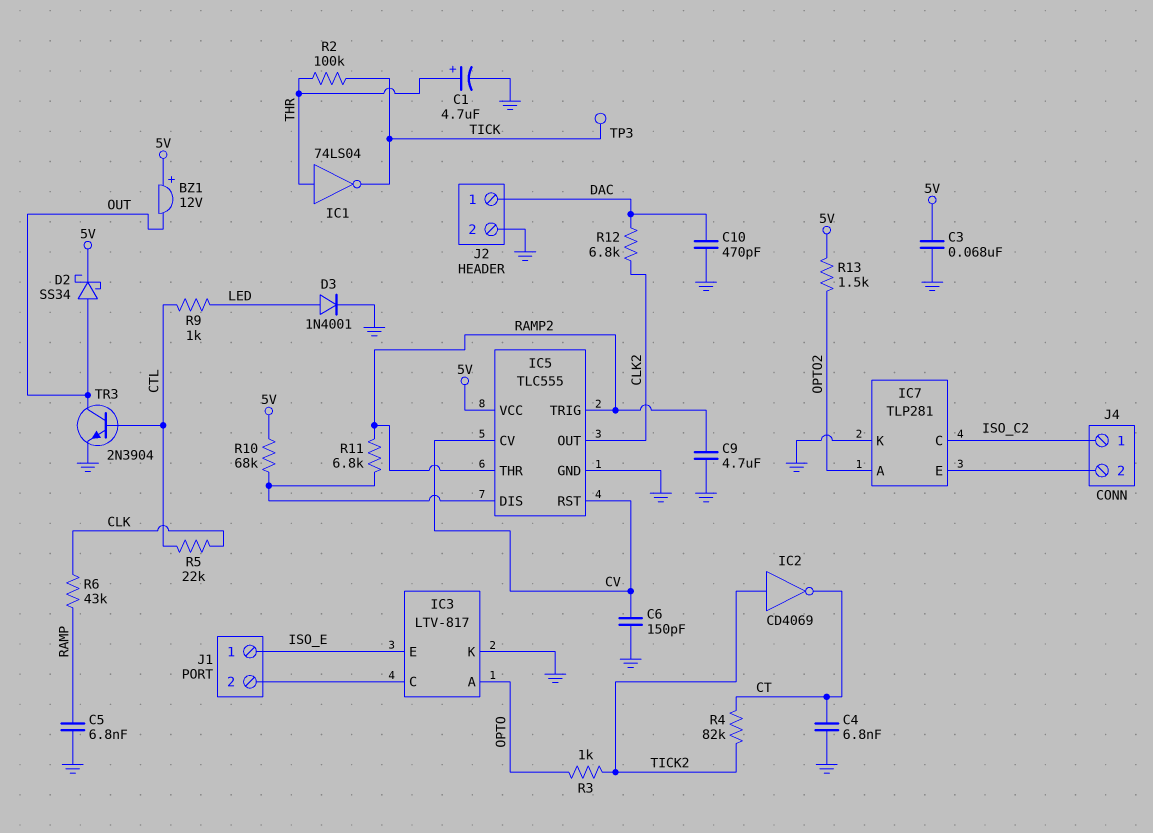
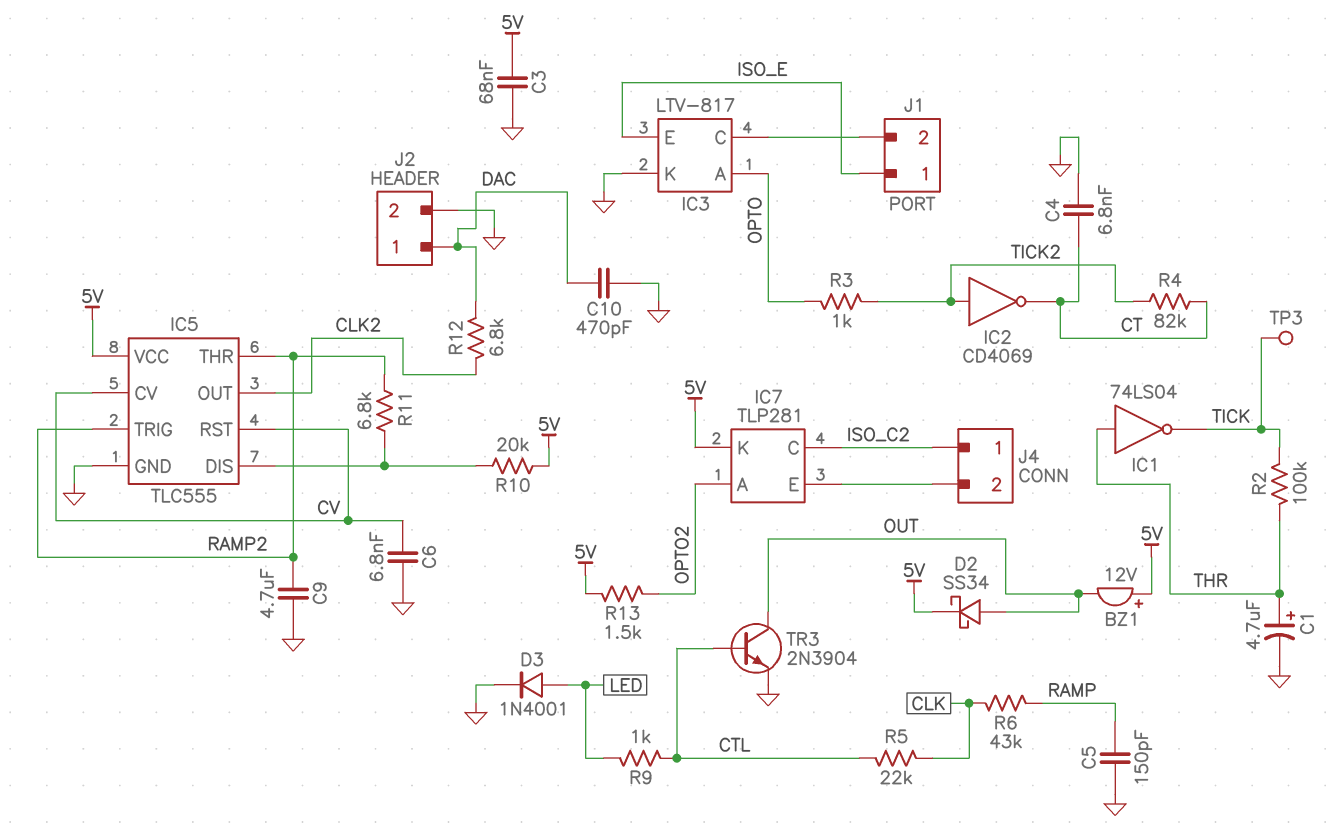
C5: 6.8nF (GND, RAMP) -> 150pF (GND, RAMP)
C6: 150pF (CV, GND) -> 6.8nF (CV, GND)
IC7 pin K: GND -> 5V
R10: 68k (5V, IC5/DIS) -> 20k (5V, IC5/DIS)

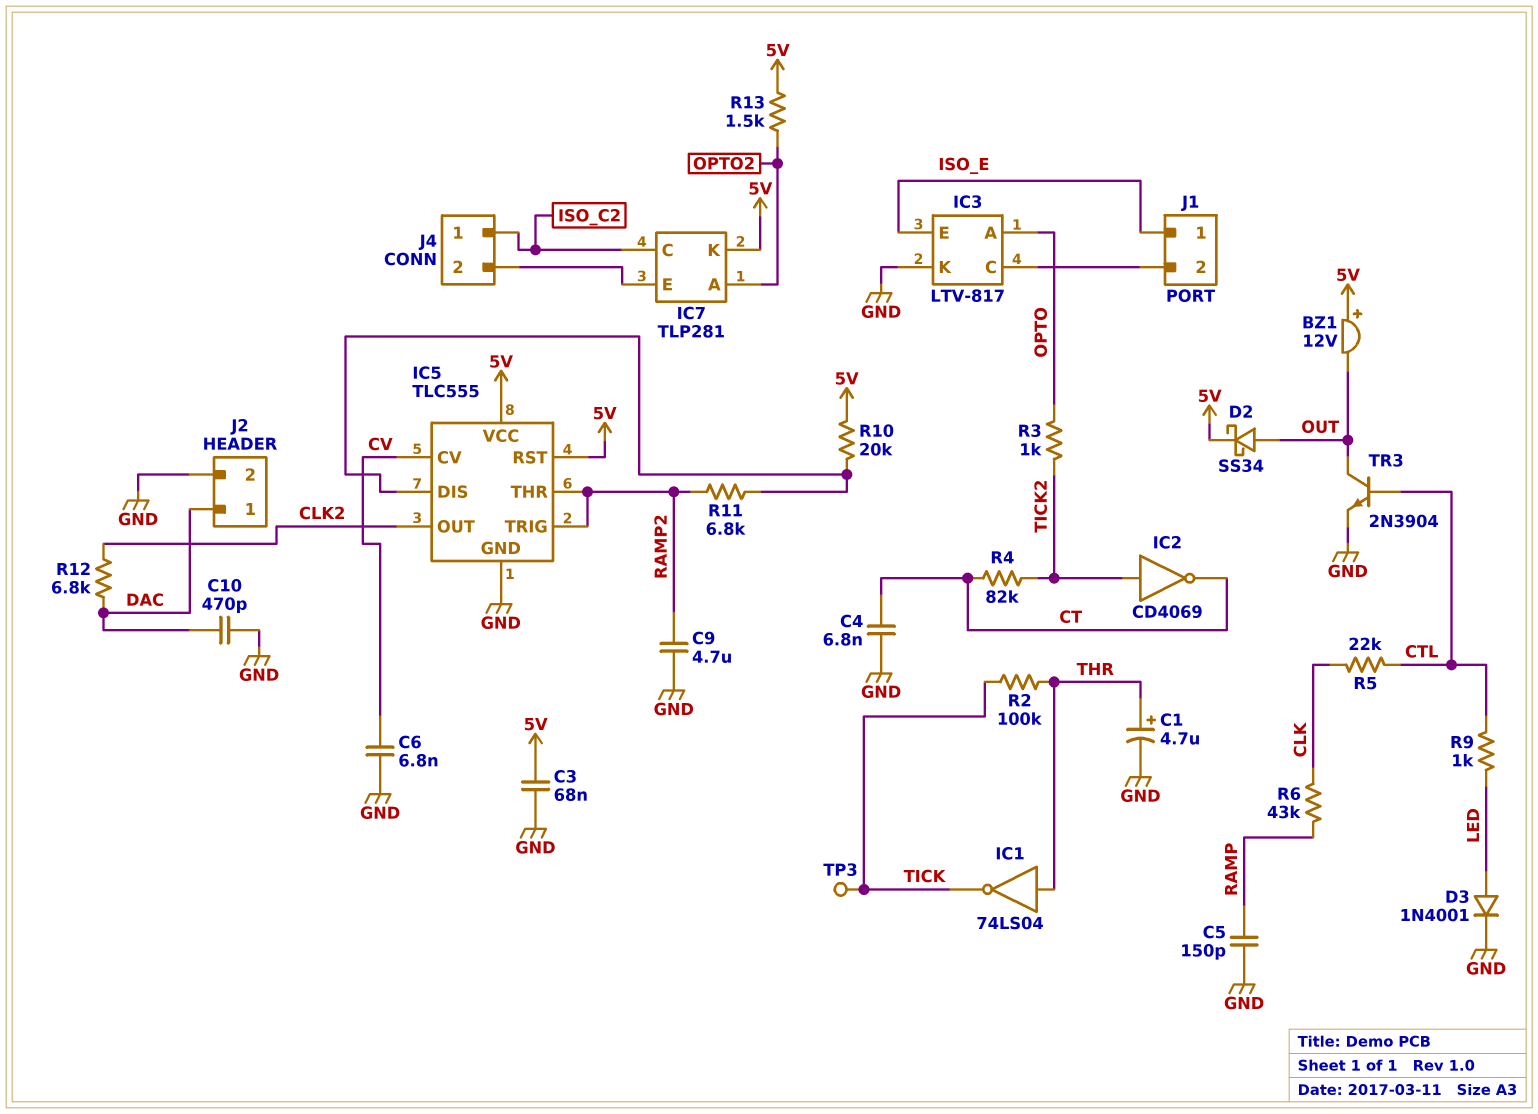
IC5 pin RST: CV -> 5V

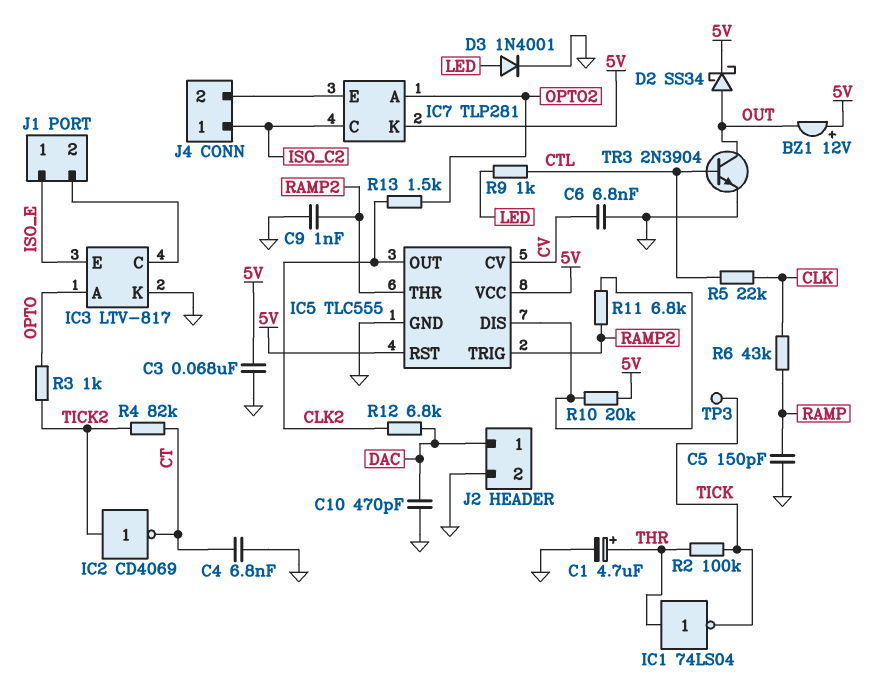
C9: 4.7uF (GND, RAMP2) -> 1nF (GND, RAMP2)
R13: 1.5k (5V, OPTO2) -> 1.5k (CLK2, OPTO2)

